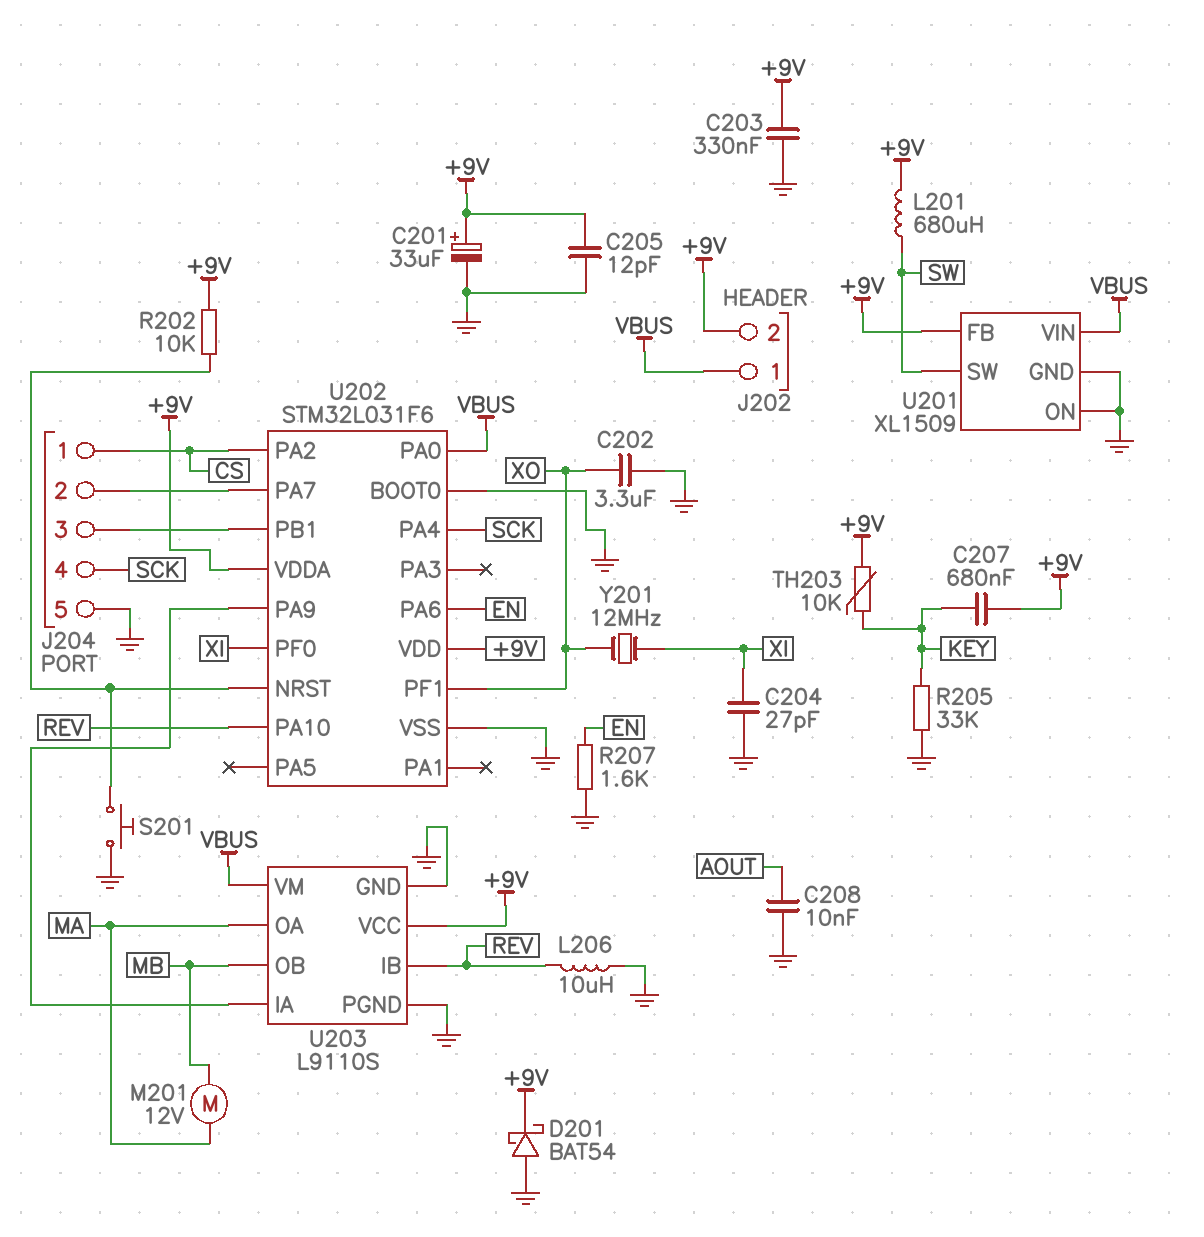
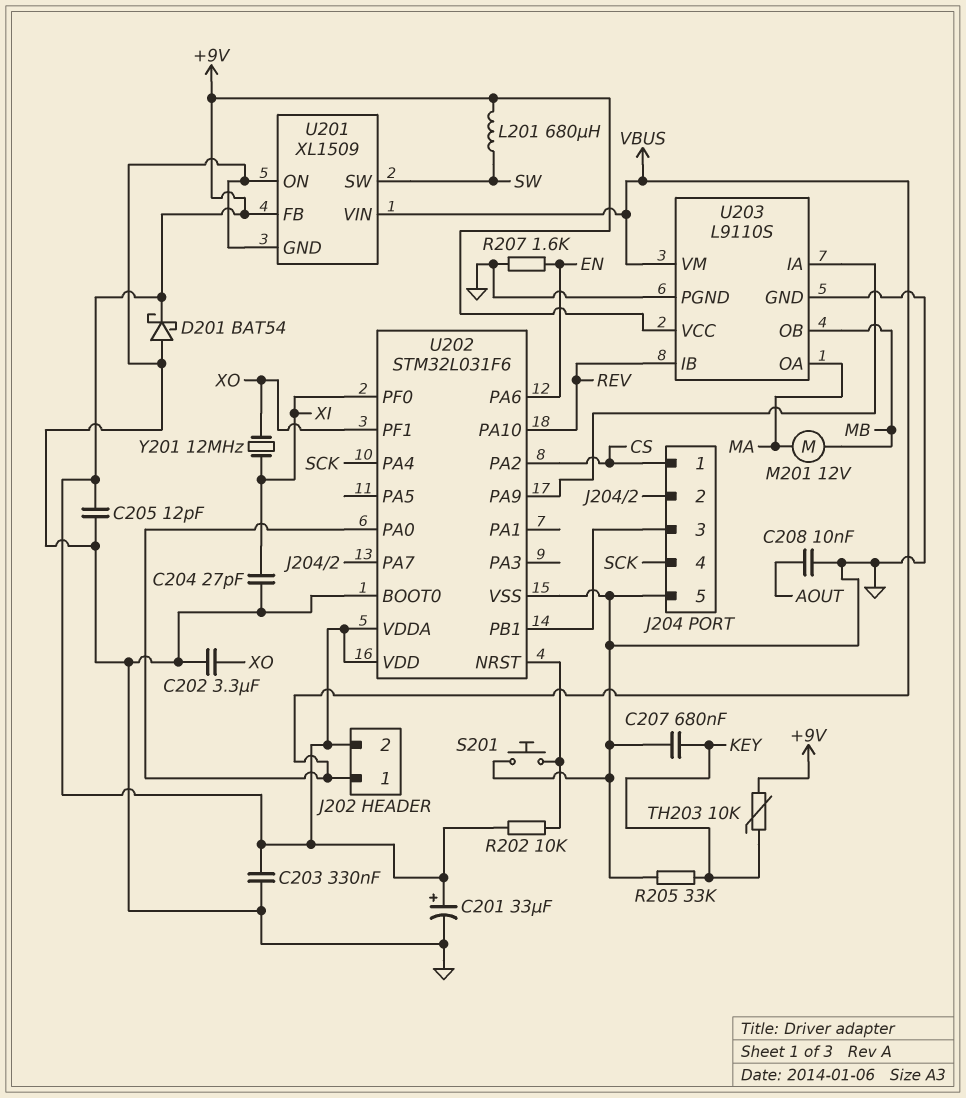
C207: 680nF (+9V, KEY) -> 680nF (GND, KEY)
L206: 10uH (GND, REV) -> none

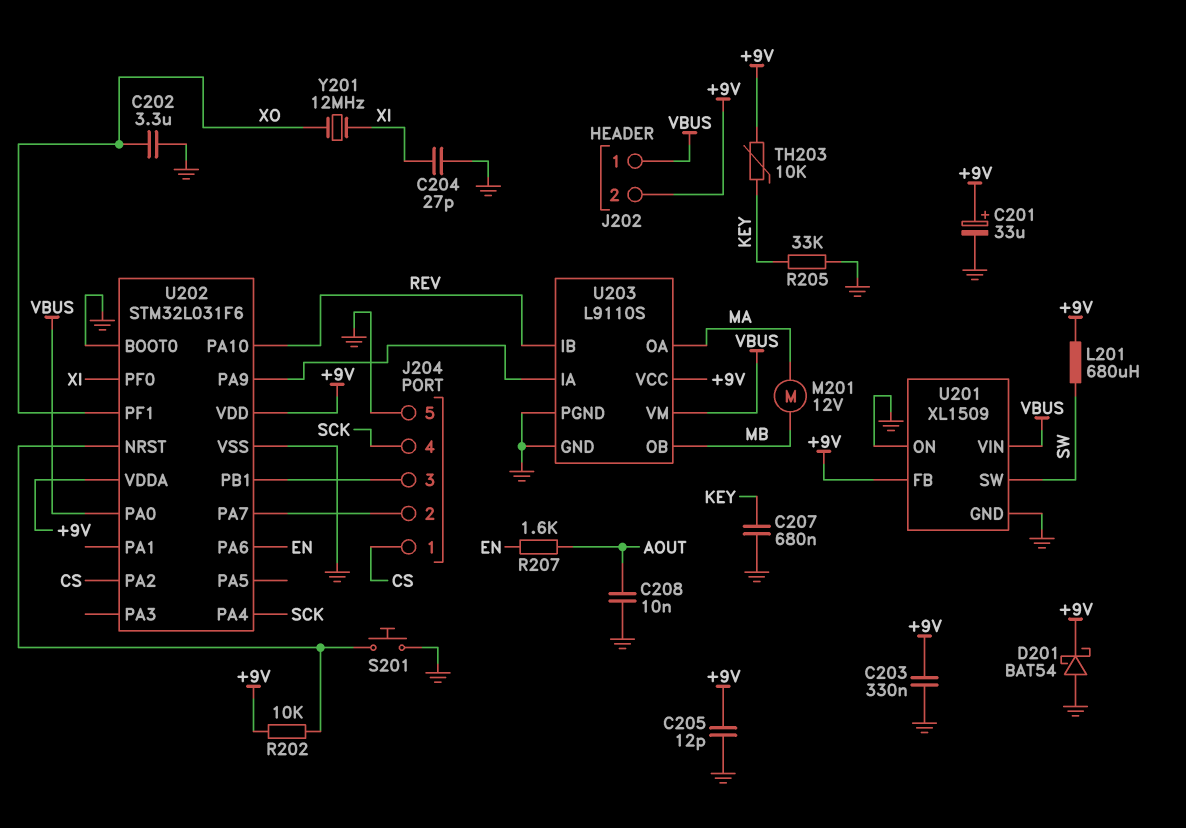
R207: 1.6k (EN, GND) -> 1.6k (AOUT, EN)

